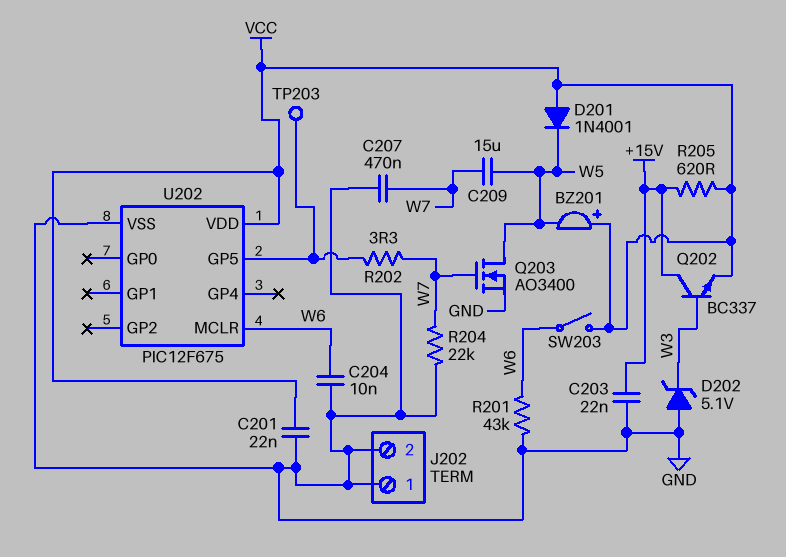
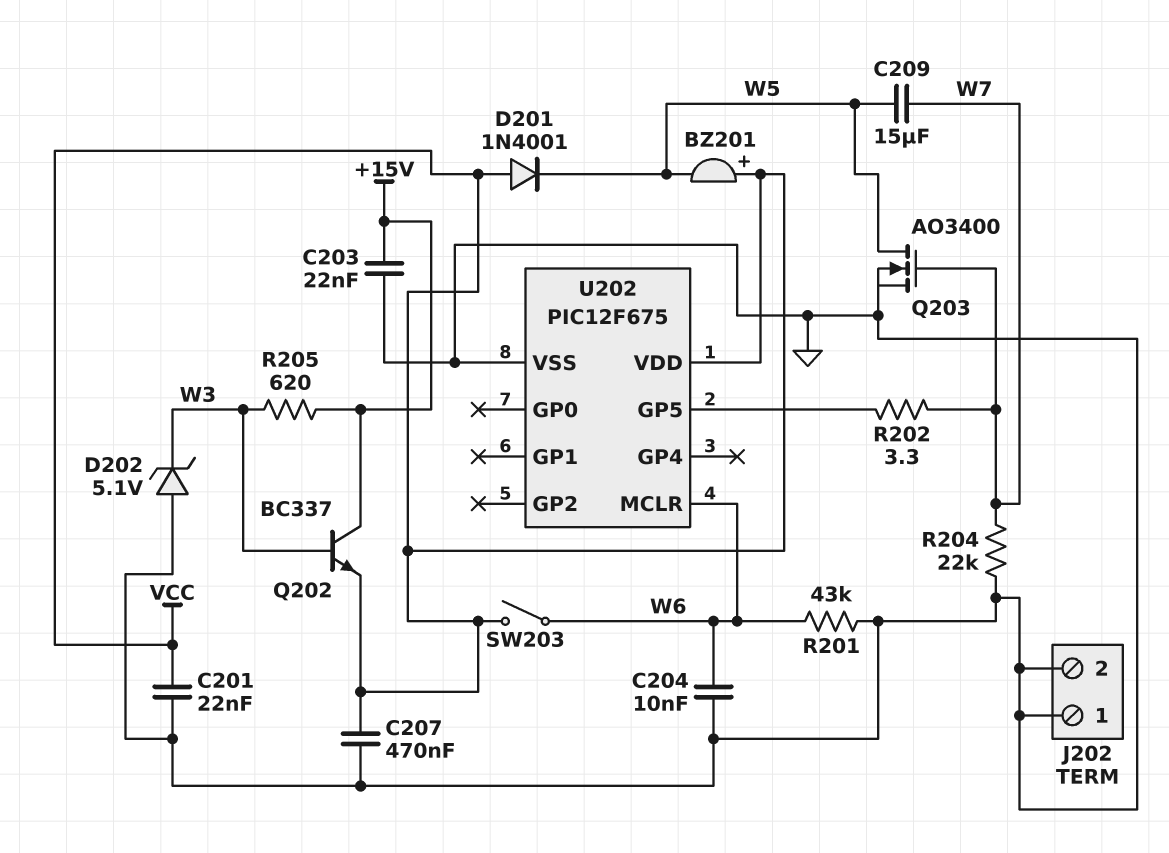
C207: 470nF (GND, W7) -> 470nF (GND, VCC)
R205: 620 (+15V, VCC) -> 620 (+15V, W3)
TP203: test point (U202/GP5) -> none

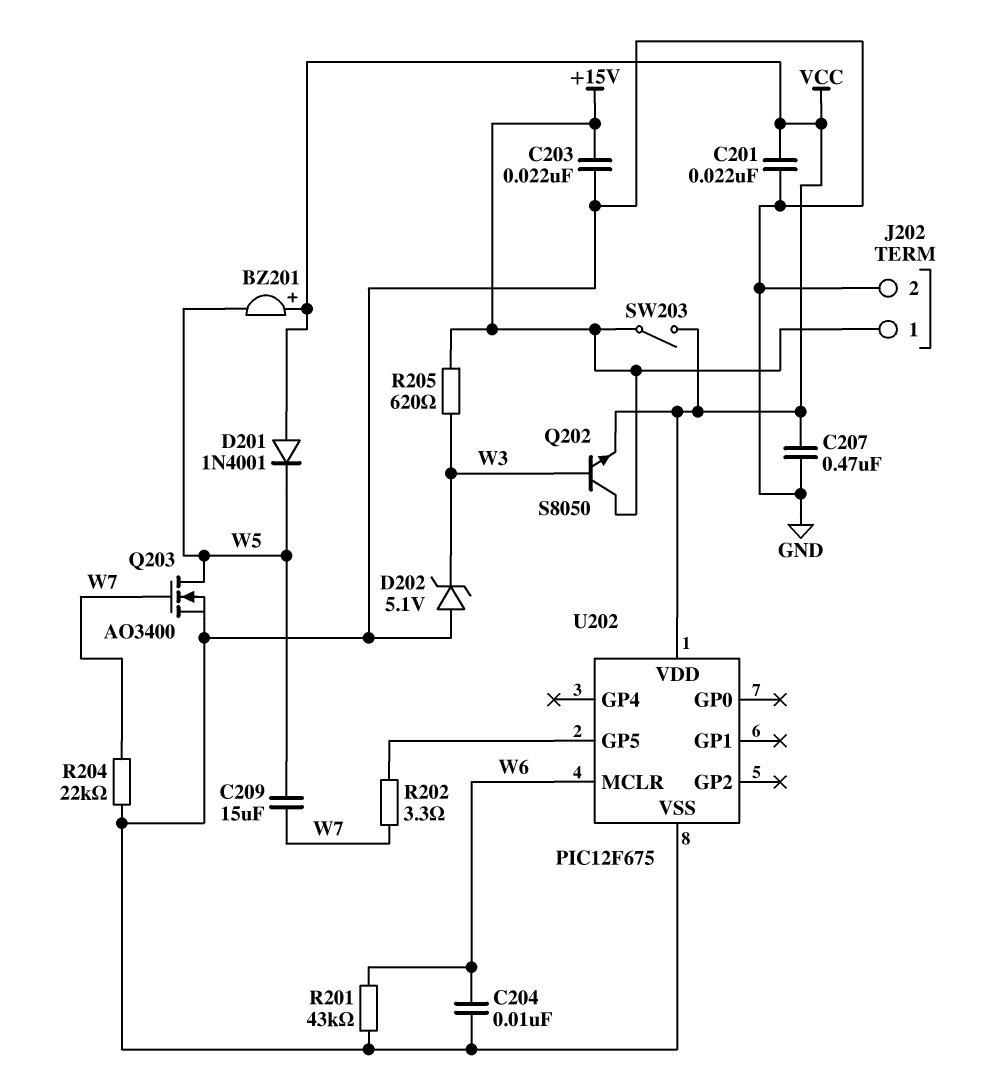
J202 pin 1: GND -> +15V
Q202: NPN BC337 (B W3, C +15V, E VCC) -> NPN S8050 (B W3, C +15V, E VCC)
SW203: switch (VCC, W6) -> switch (+15V, VCC)

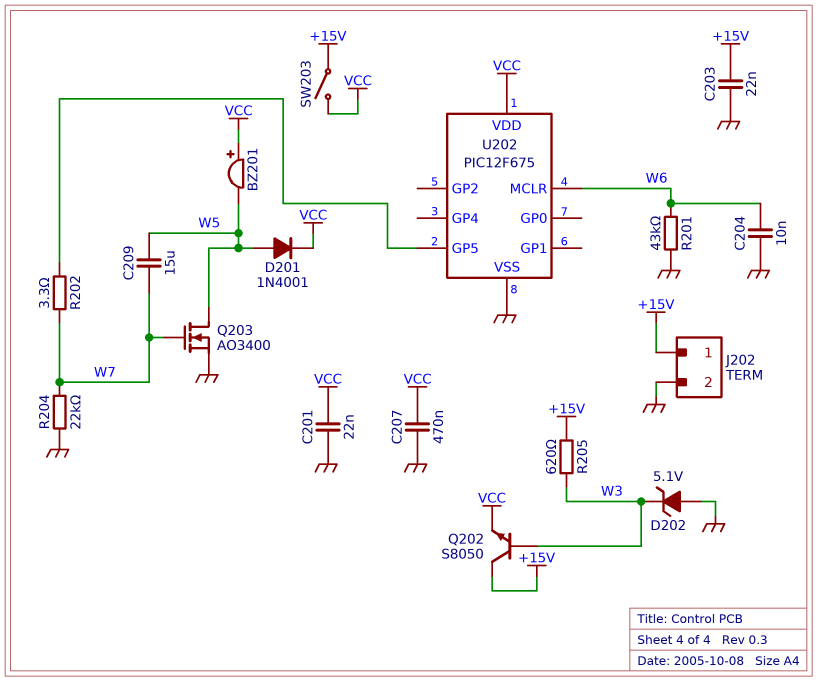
D201: diode 1N4001 (A VCC, K W5) -> diode 1N4001 (A W5, K VCC)

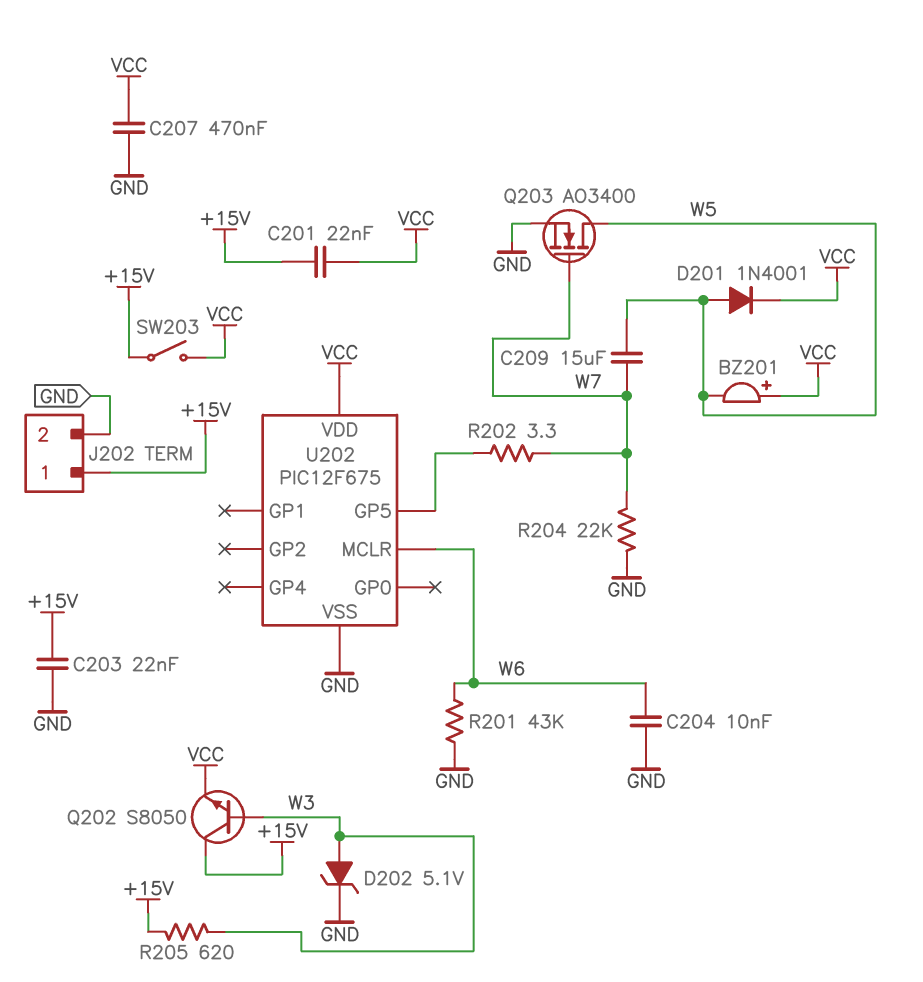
C201: 22nF (GND, VCC) -> 22nF (+15V, VCC)
D202: zener 5.1V (A GND, K W3) -> zener 5.1V (A W3, K GND)

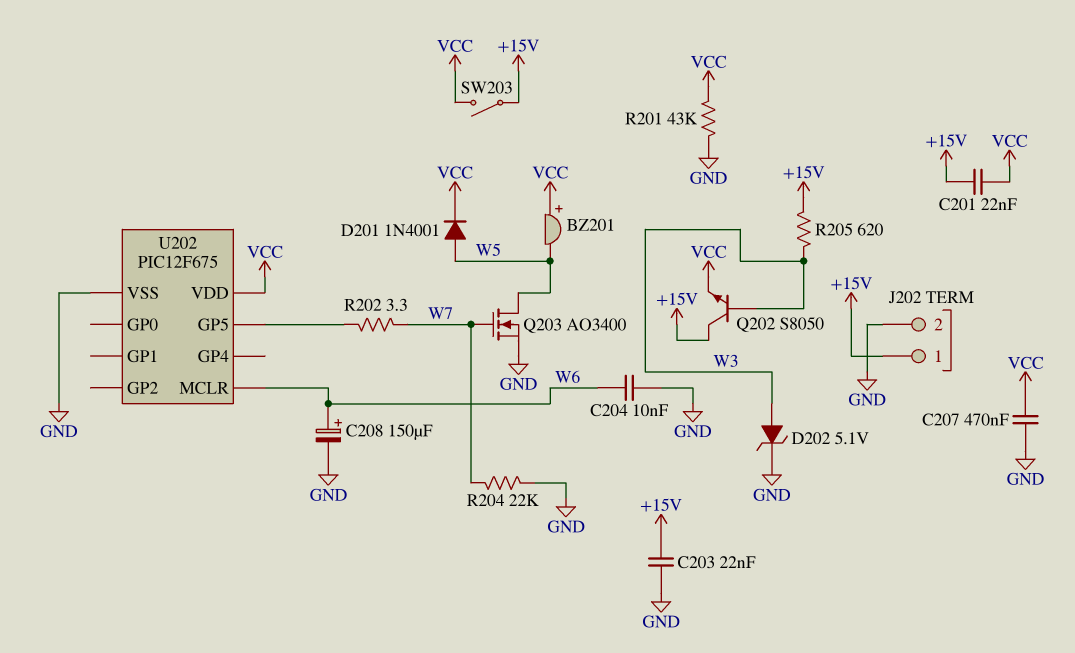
C208: none -> 150uF (plus W6, minus GND)
C209: 15uF (W5, W7) -> none
R201: 43k (GND, W6) -> 43k (GND, VCC)

